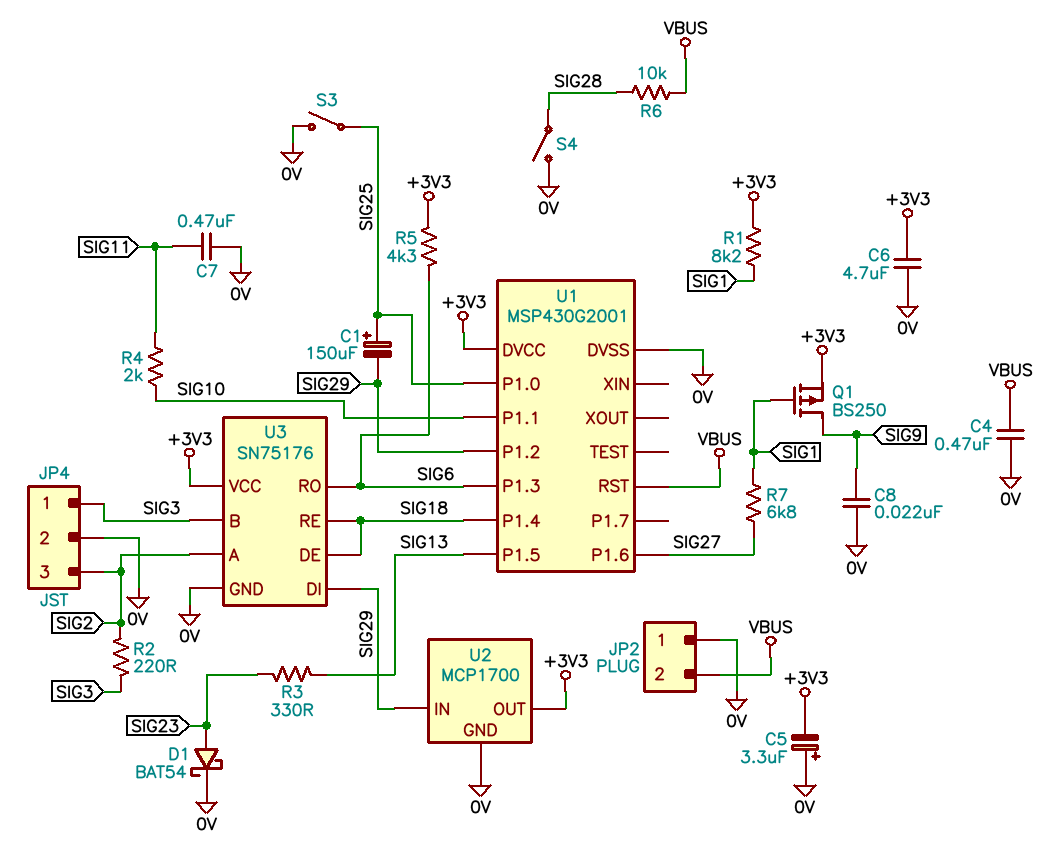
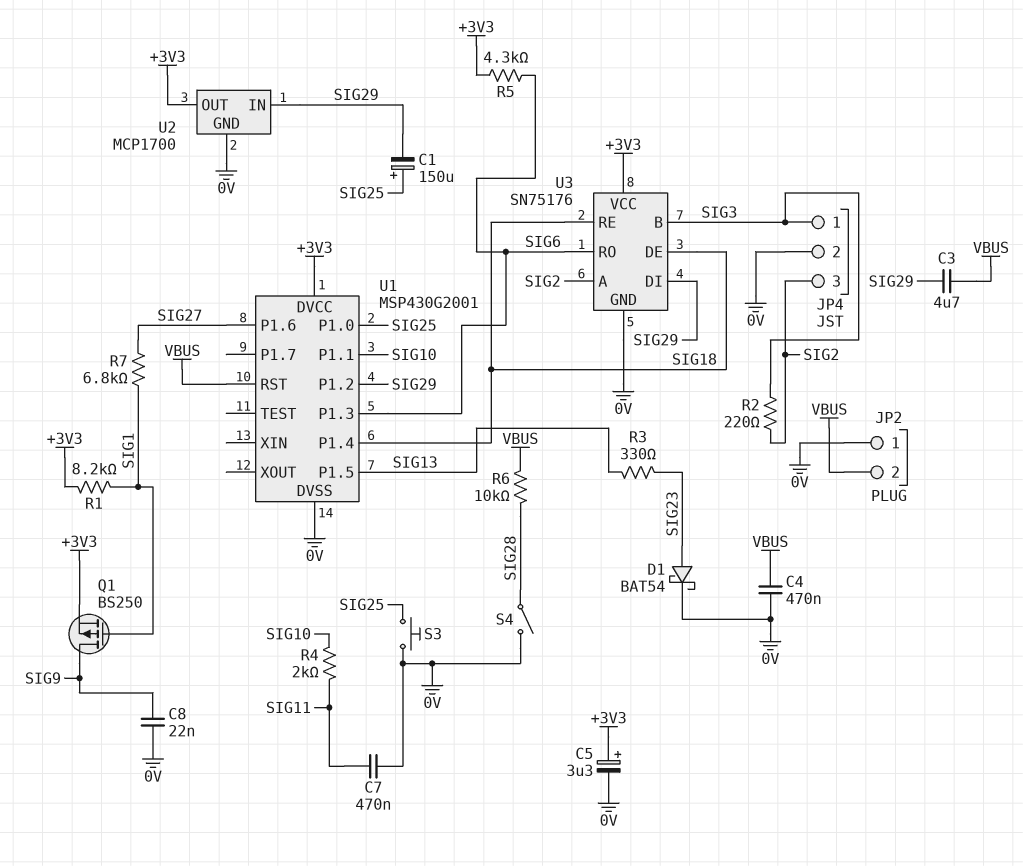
C3: none -> 4.7uF (SIG29, VBUS)
C5: 3.3uF (plus 0V, minus +3V3) -> 3.3uF (plus +3V3, minus 0V)
C6: 4.7uF (+3V3, 0V) -> none
S3: switch (0V, SIG25) -> button (0V, SIG25)

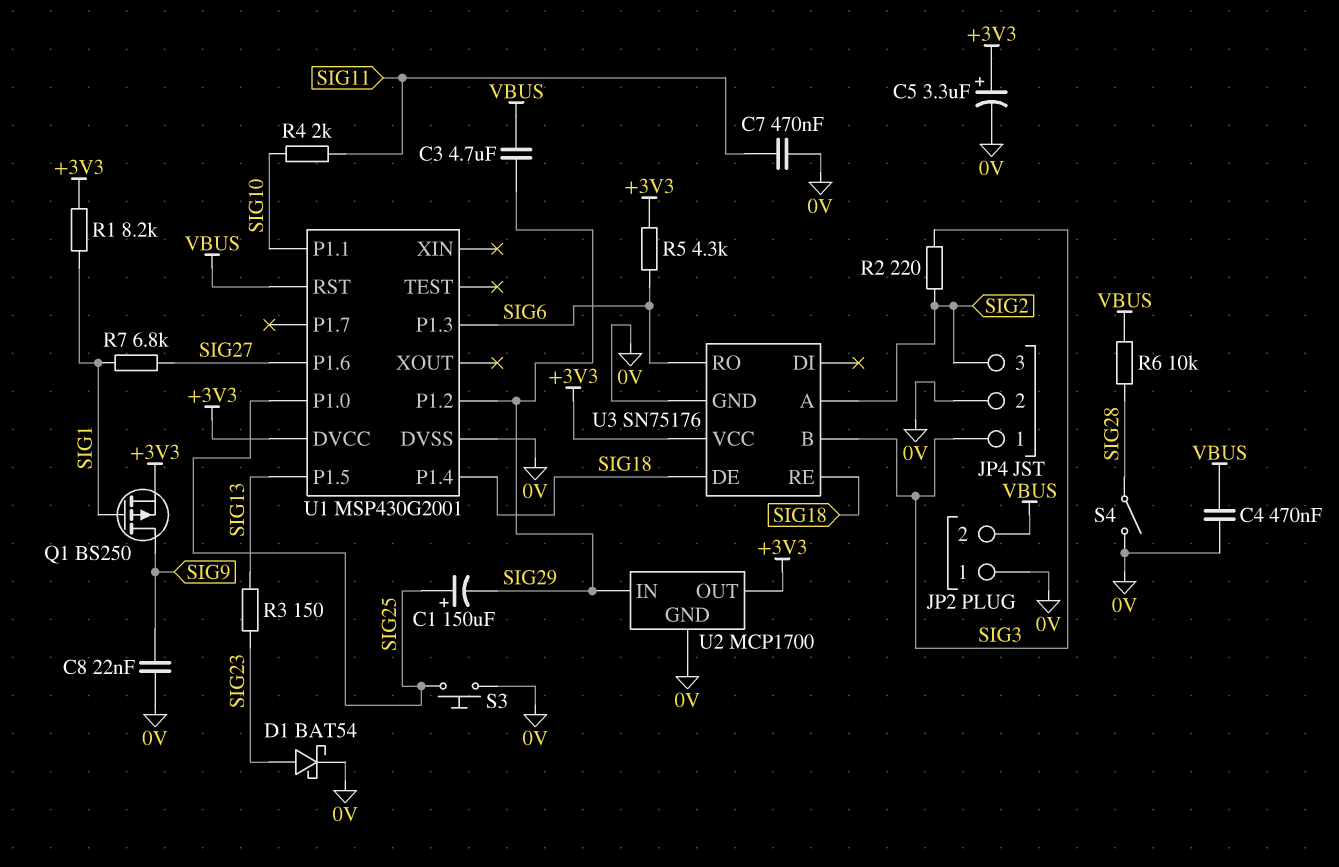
R3: 330 (SIG13, SIG23) -> 150 (SIG13, SIG23)
U3 pin DI: SIG29 -> none

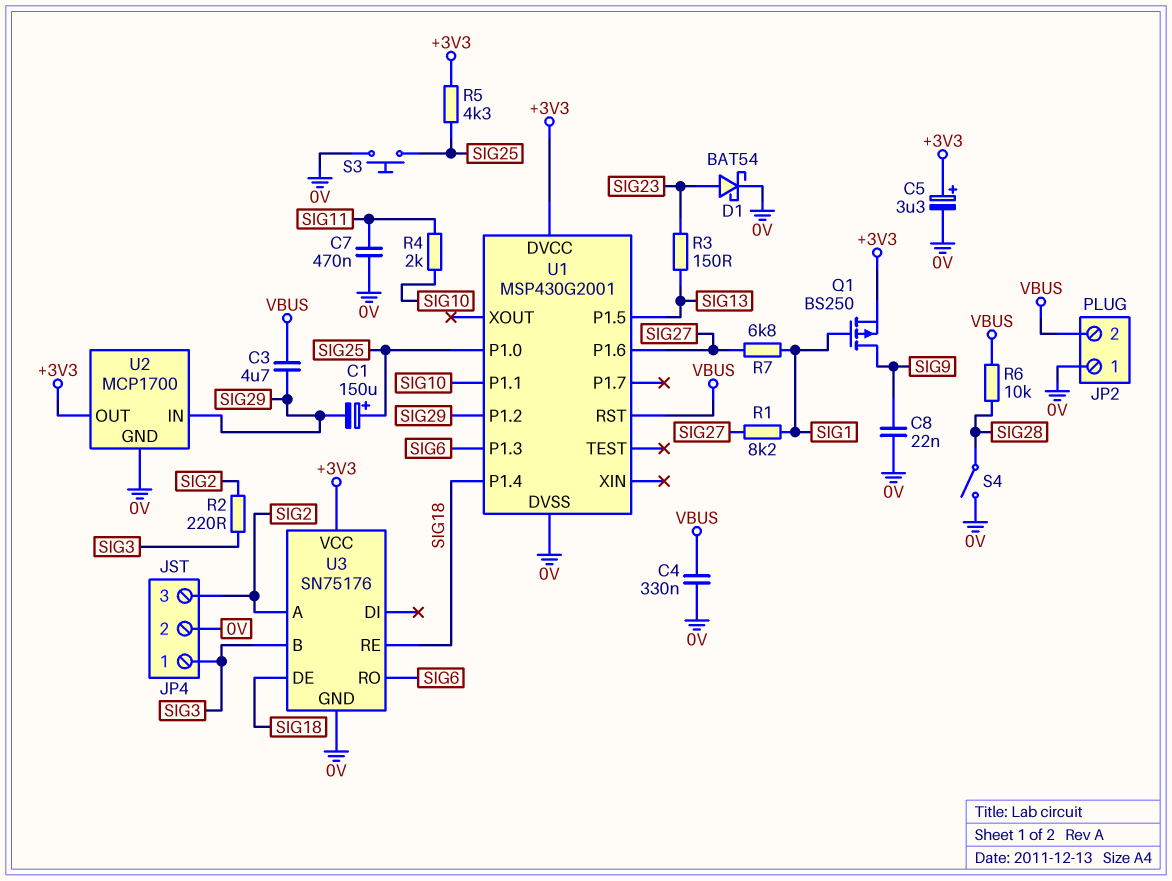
C4: 470nF (0V, VBUS) -> 330nF (0V, VBUS)
R1: 8.2k (+3V3, SIG1) -> 8.2k (SIG1, SIG27)
R5: 4.3k (+3V3, SIG6) -> 4.3k (+3V3, SIG25)

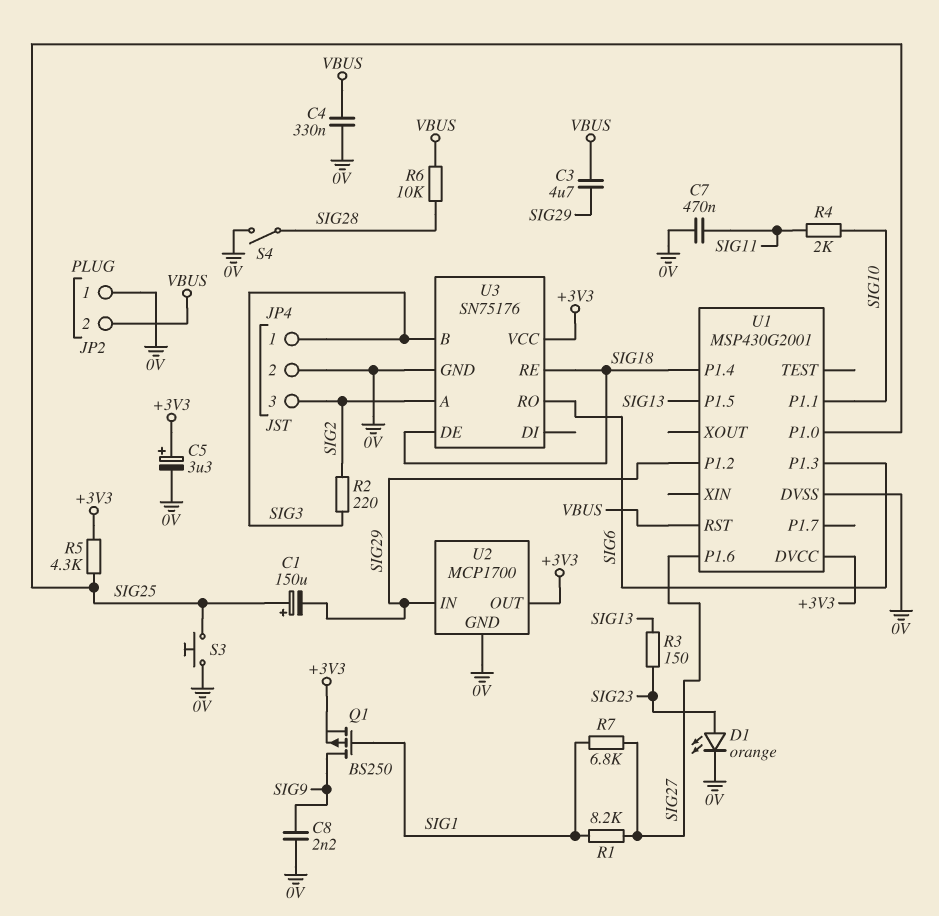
C8: 22nF (0V, SIG9) -> 2.2nF (0V, SIG9)
D1: schottky BAT54 (A SIG23, K 0V) -> LED orange (A SIG23, K 0V)

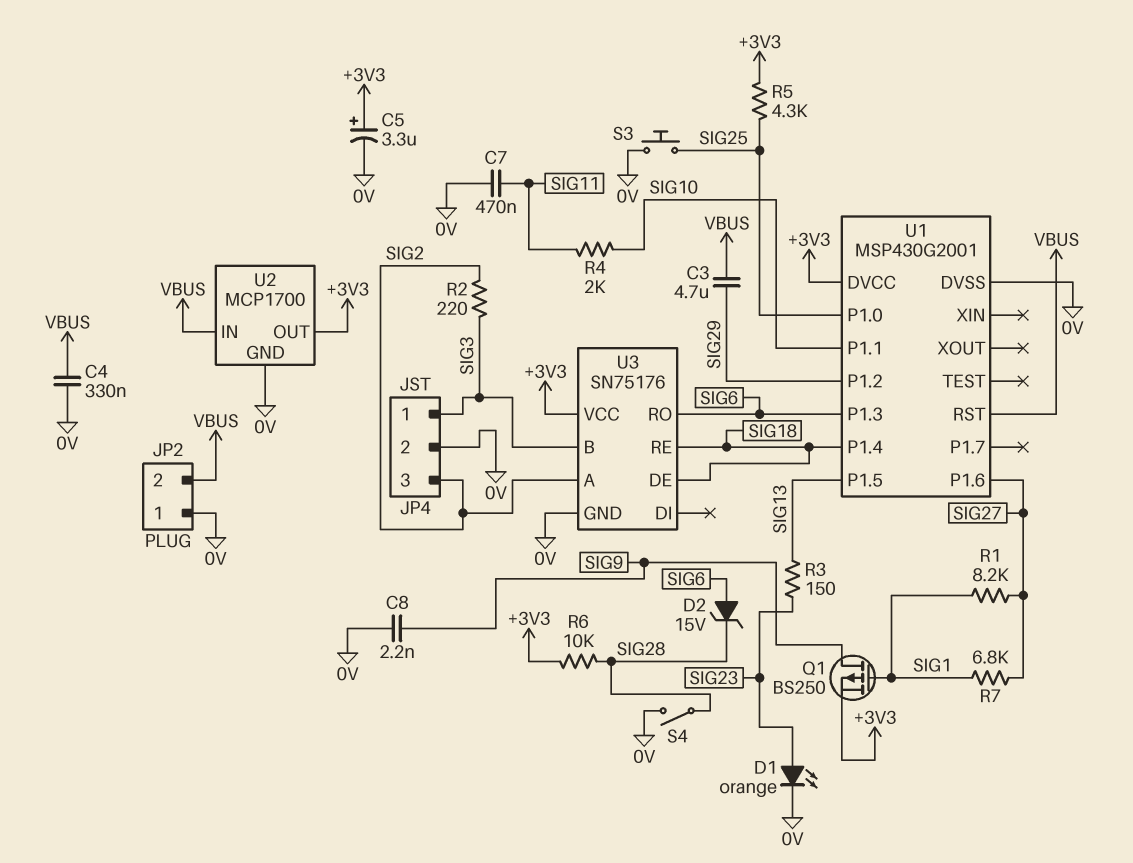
C1: 150uF (plus SIG25, minus SIG29) -> none
D2: none -> zener 15V (A SIG6, K SIG28)
R6: 10k (SIG28, VBUS) -> 10k (+3V3, SIG28)
U2 pin IN: SIG29 -> VBUS

